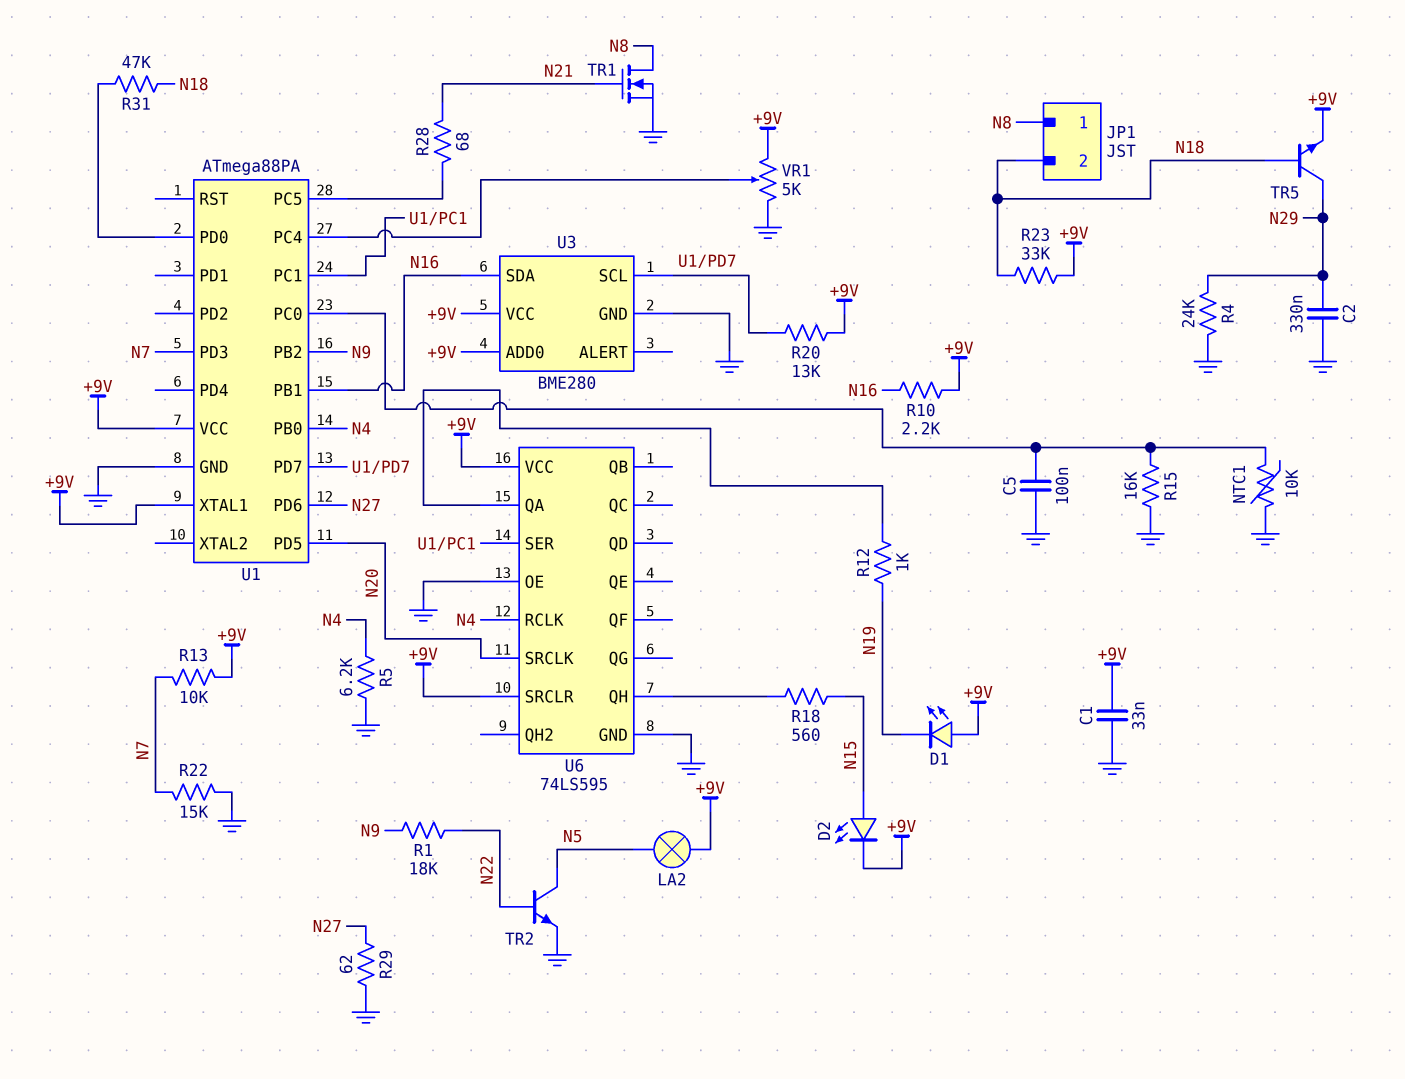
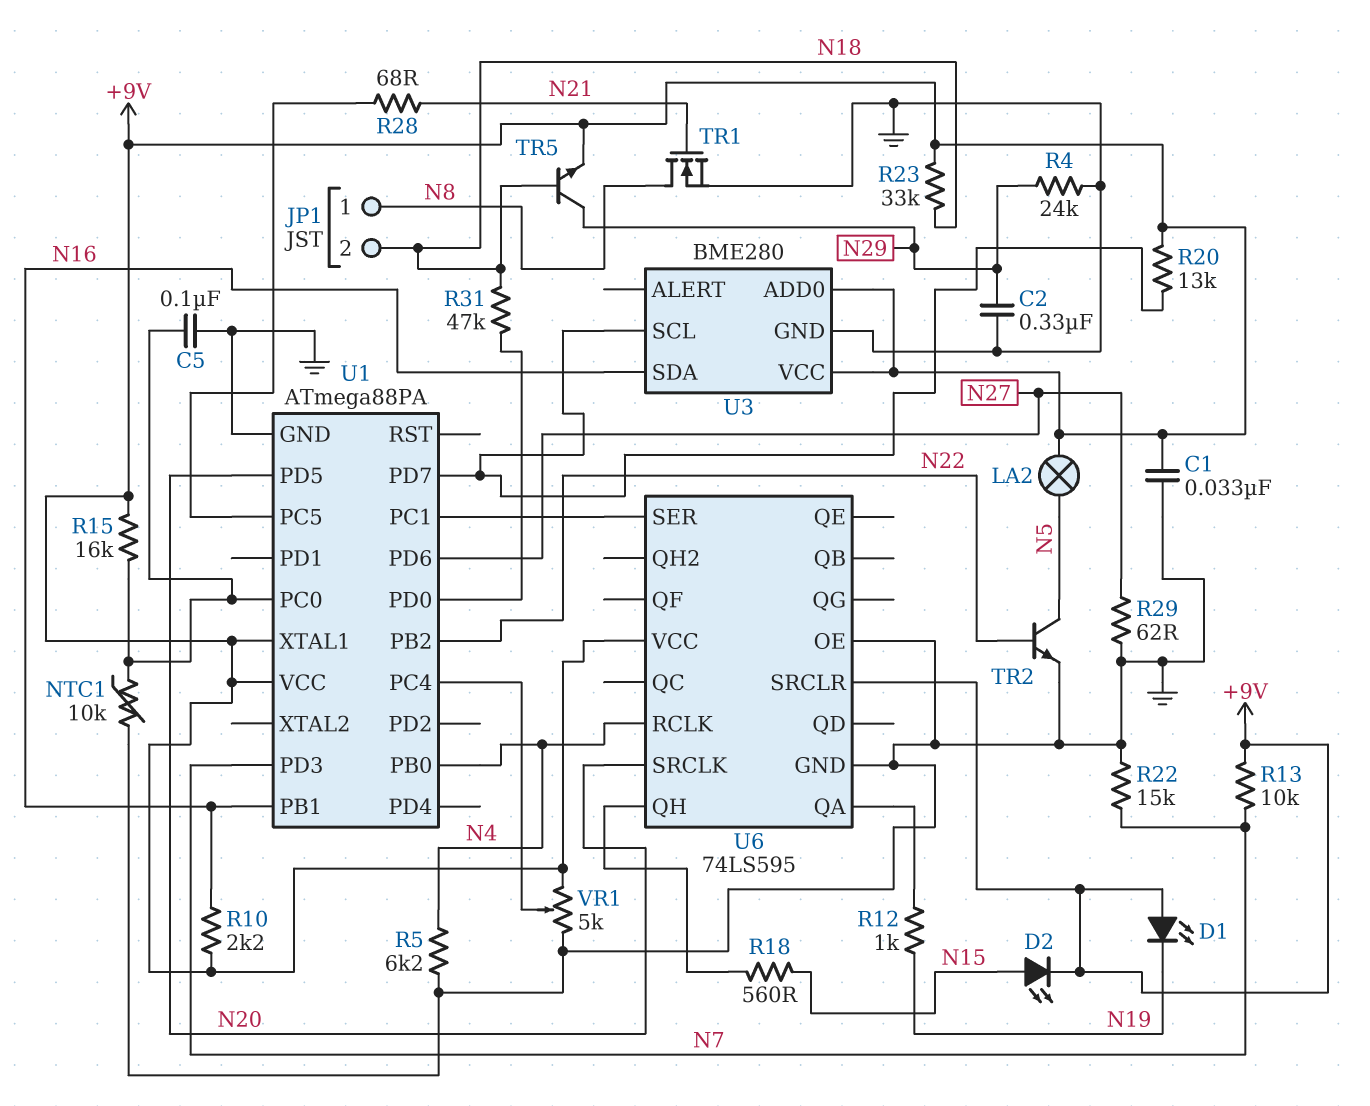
R1: 18k (N9, N22) -> none
R15: 16k (GND, U1/PC0) -> 16k (+9V, U1/PC0)
U1 pin PB2: N9 -> N22

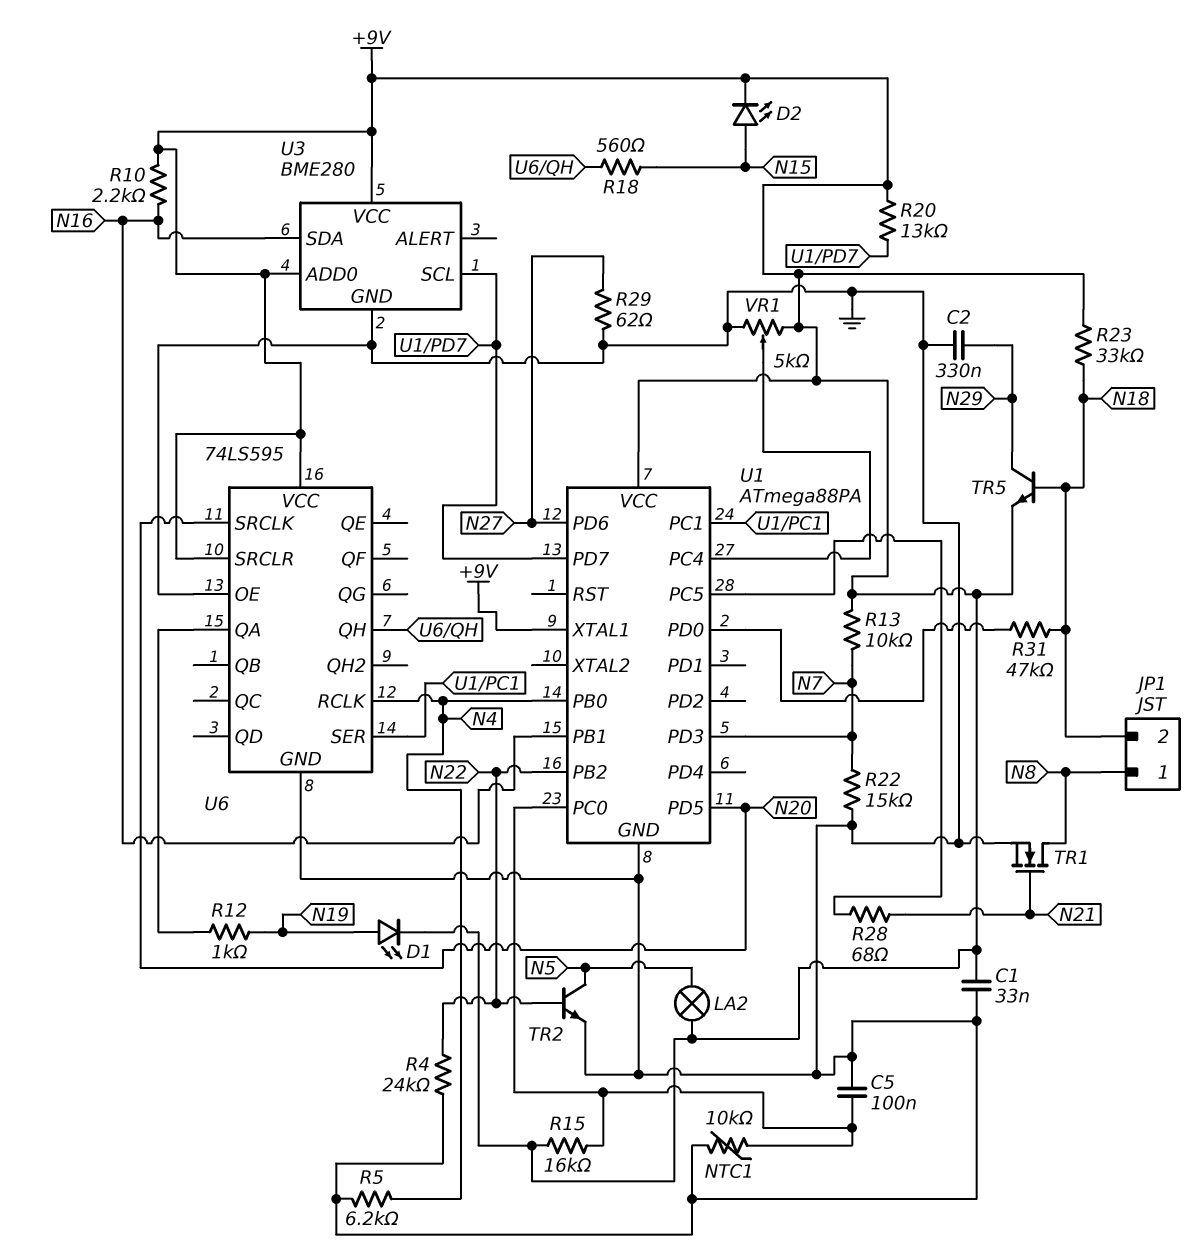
D1: LED (A +9V, K N19) -> LED (A N19, K +9V)
R4: 24k (GND, N29) -> 24k (GND, N22)

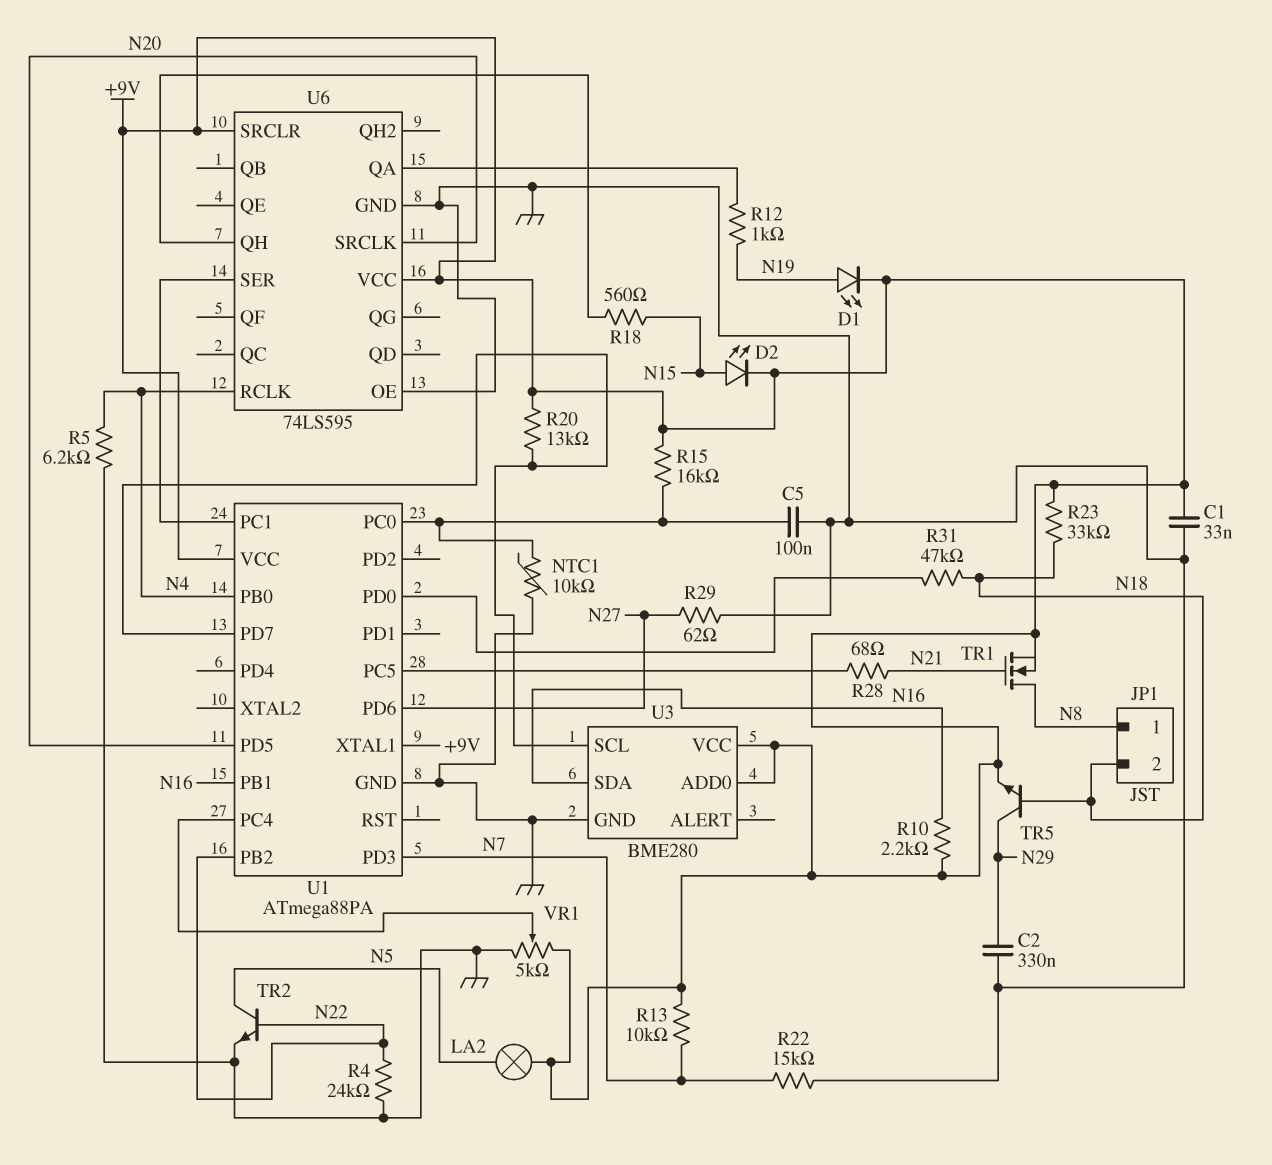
TR1: NMOS (G N21, D N8, S GND) -> NMOS (G N21, D N8, S +9V)

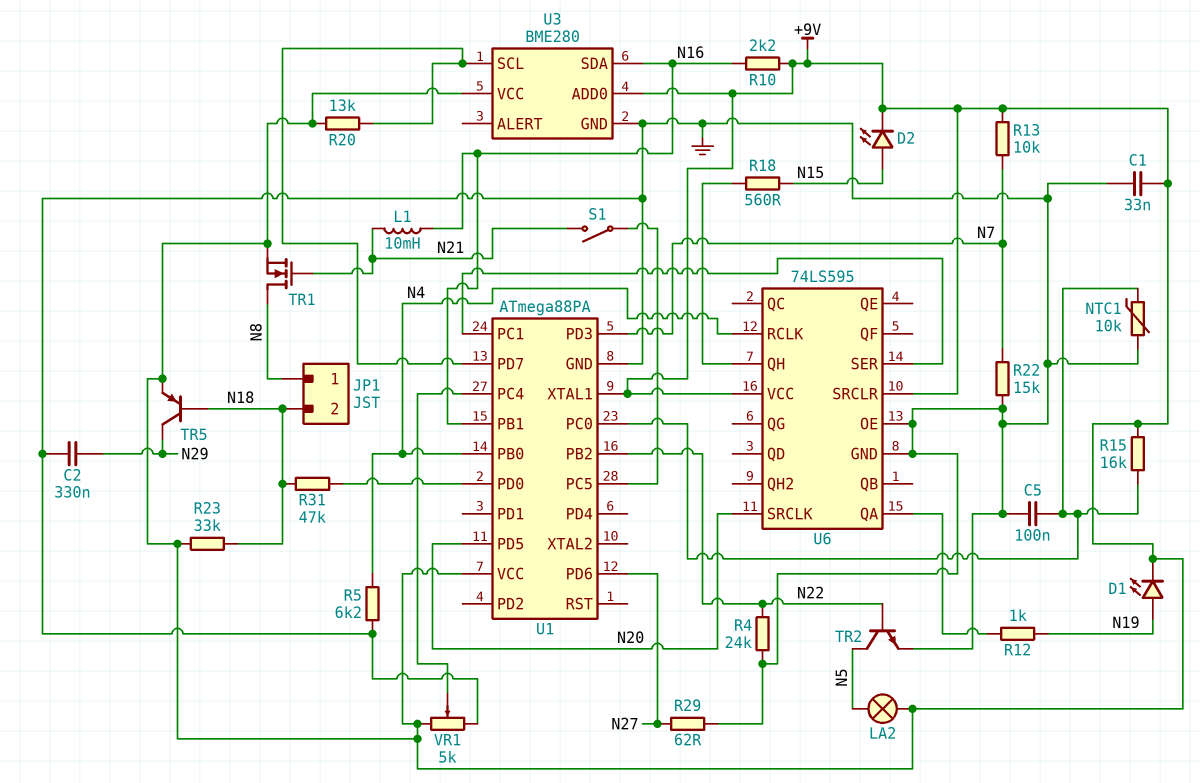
L1: none -> 10mH (N16, N21)
R28: 68 (N21, U1/PC5) -> none
S1: none -> switch (N21, U1/PC5)
TR5: NPN (B N18, C N29, E +9V) -> PNP (B N18, C N29, E +9V)

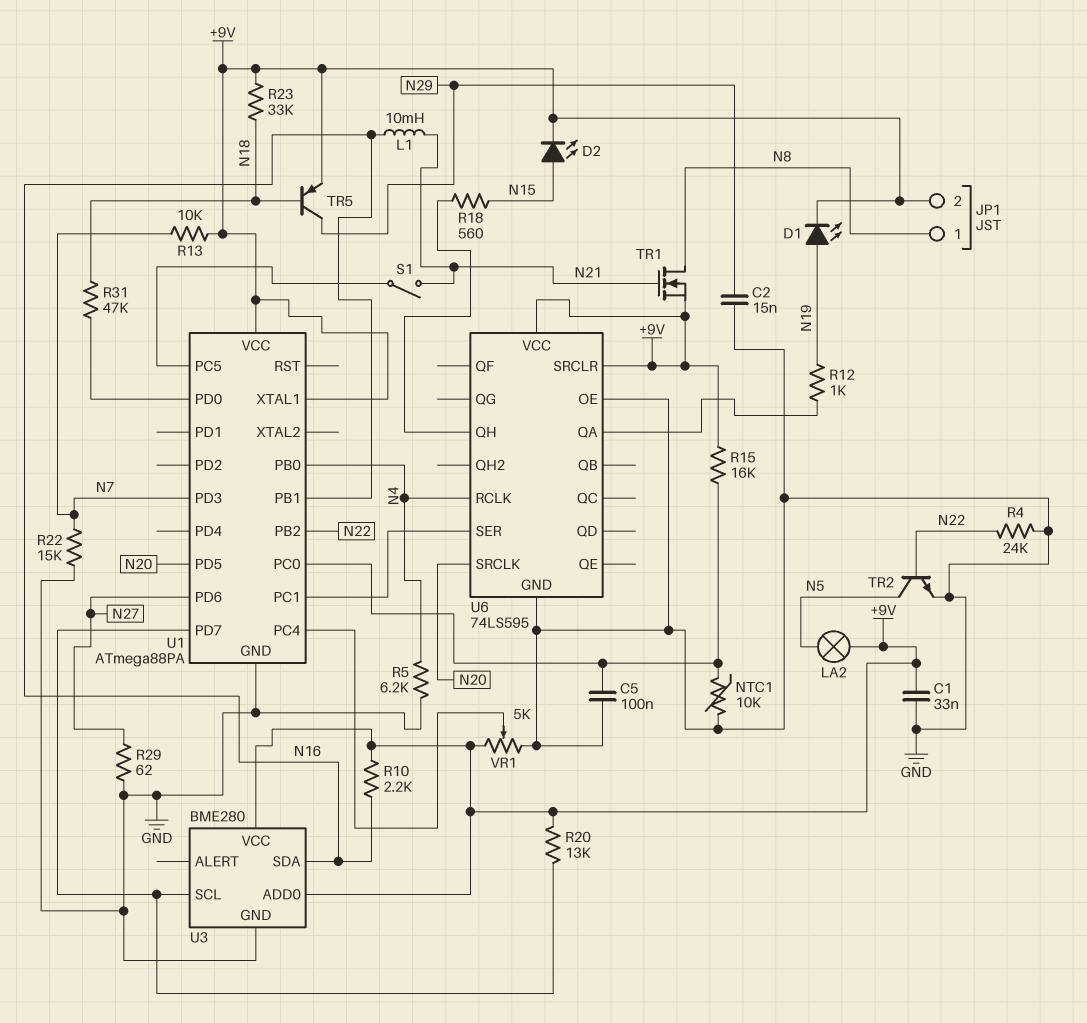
C2: 330nF (GND, N29) -> 15nF (GND, N29)
JP1 pin 2: N18 -> +9V

